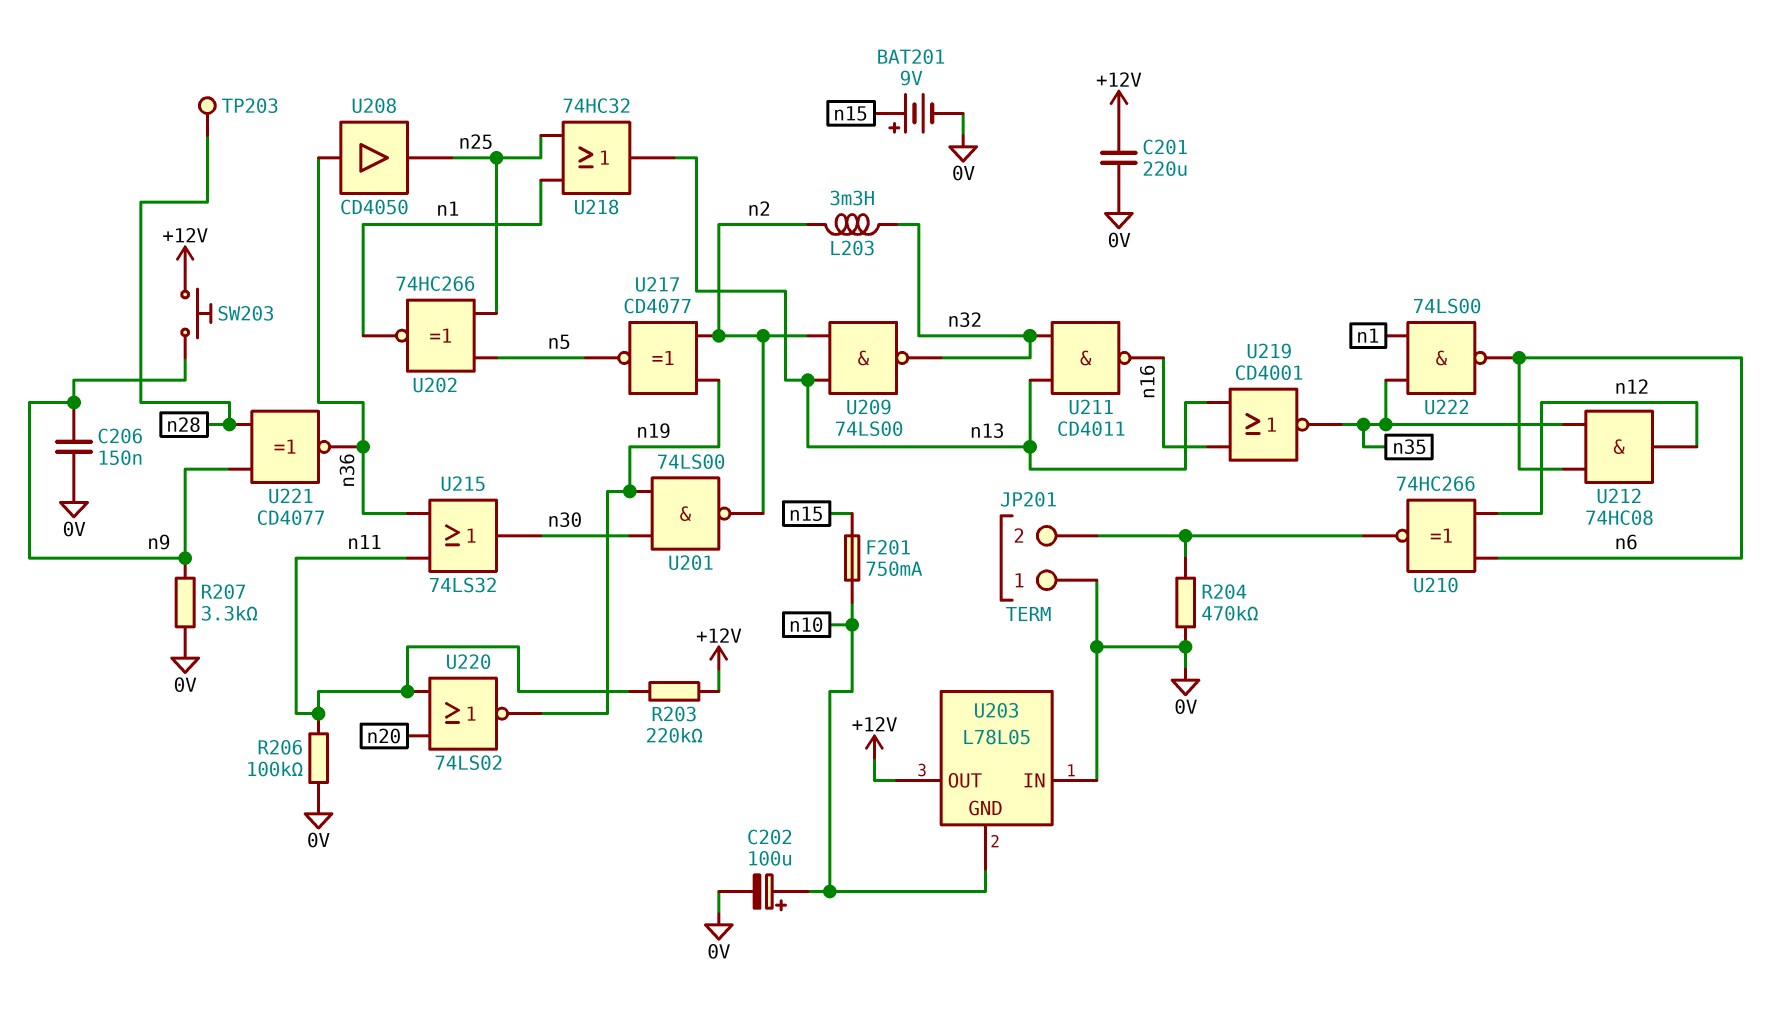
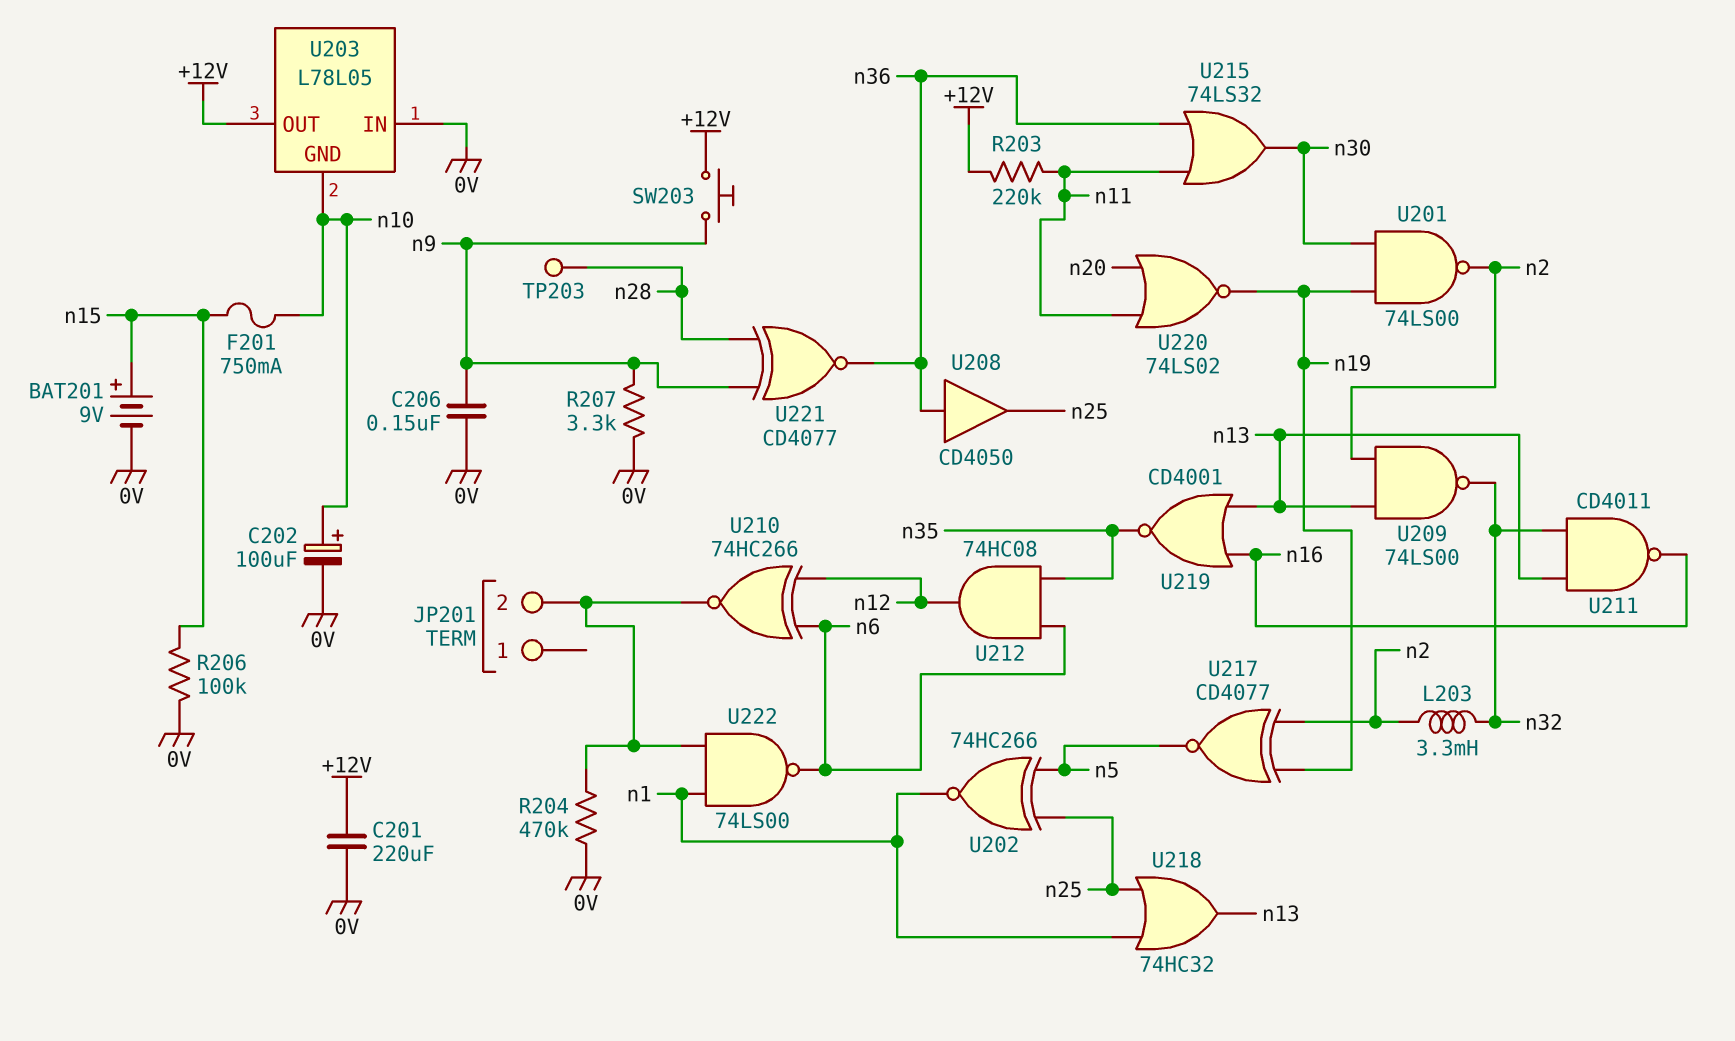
JP201 pin 1: 0V -> none
R206: 100k (0V, n11) -> 100k (0V, n15)
U222: NAND 74LS00 (in n1, in n35, out n6) -> NAND 74LS00 (in JP201/2, in n1, out n6)

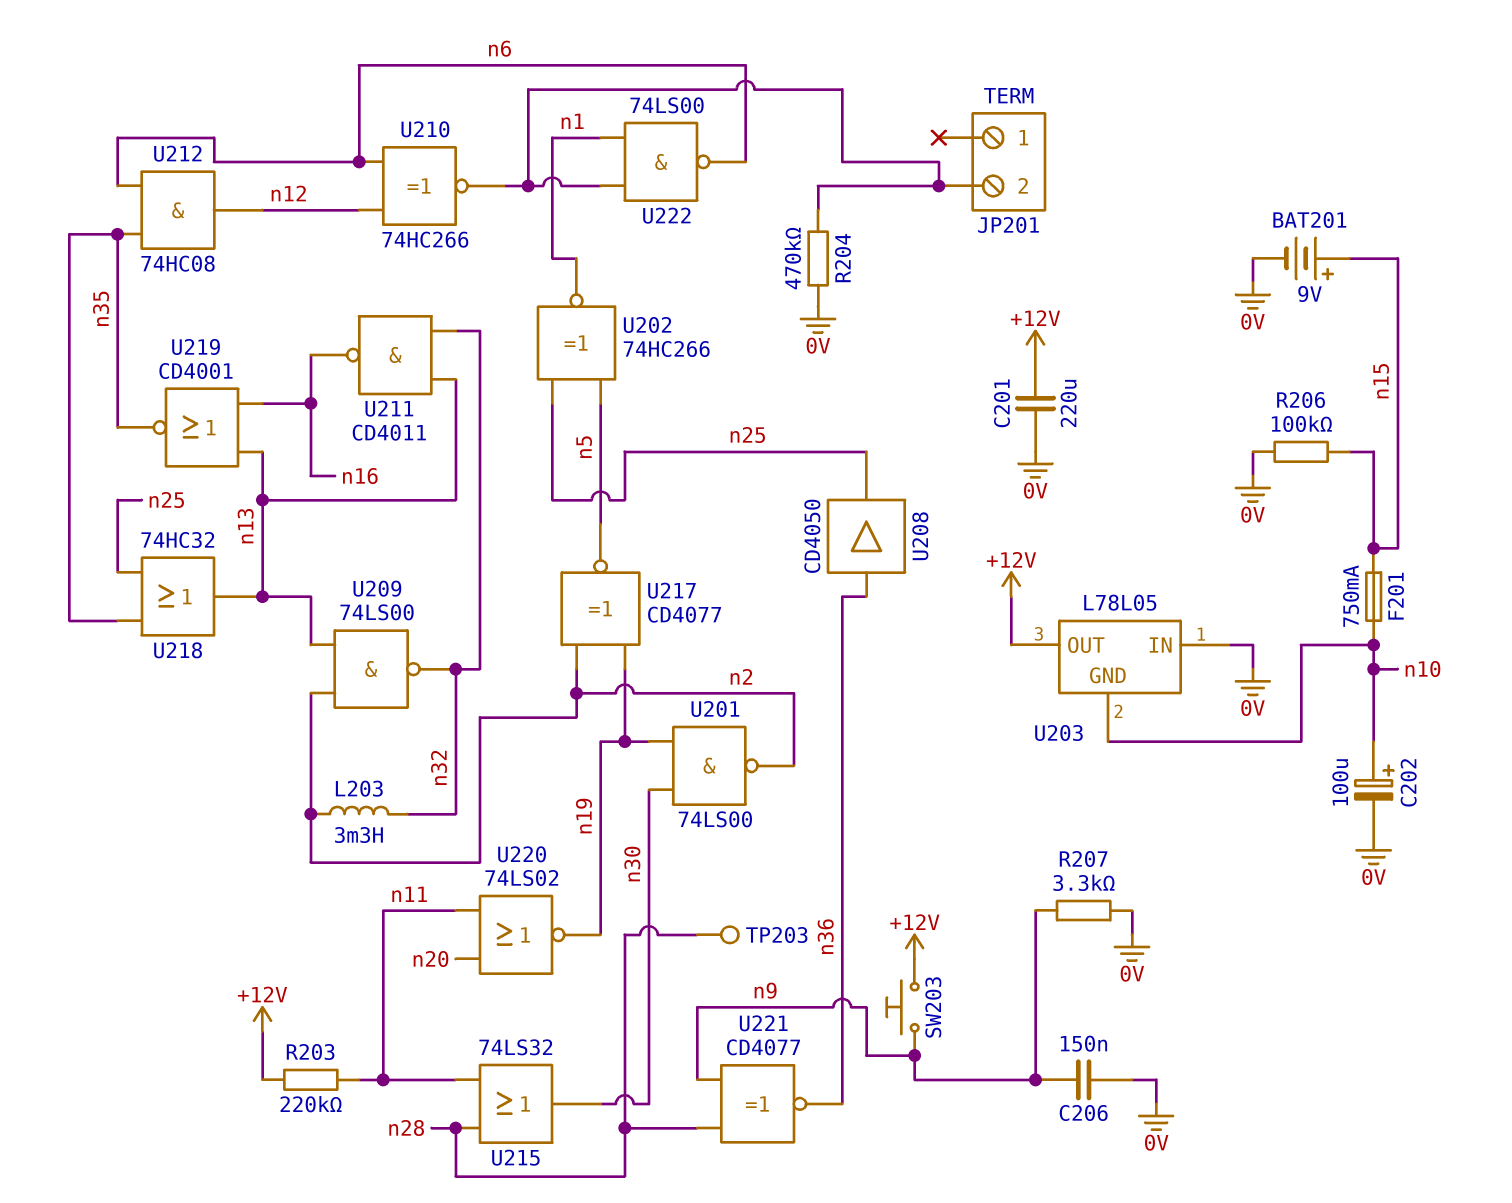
U215: OR 74LS32 (in n11, in n36, out n30) -> OR 74LS32 (in n11, in n28, out n30)
U218: OR 74HC32 (in n1, in n25, out n13) -> OR 74HC32 (in n25, in n35, out n13)

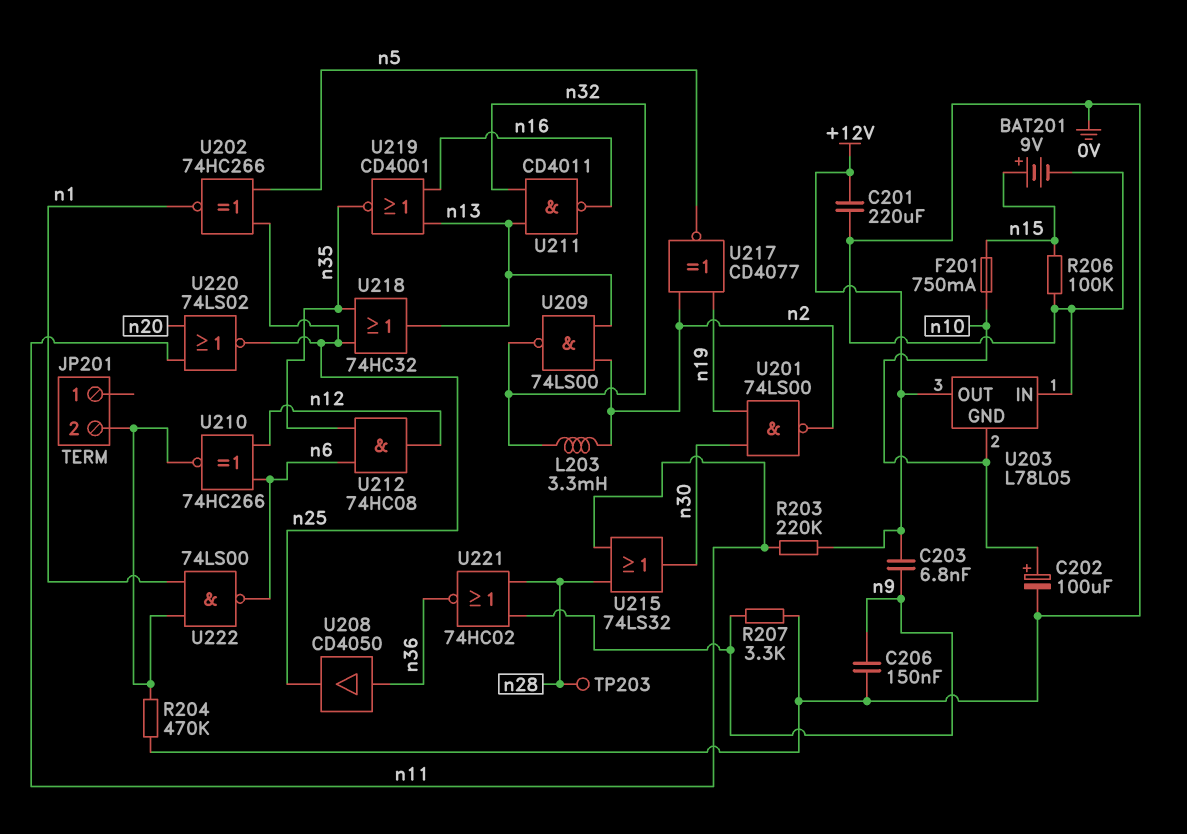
C203: none -> 6.8nF (+12V, n9)
SW203: button (+12V, n9) -> none
U220: NOR 74LS02 (in n11, in n20, out n19) -> NOR 74LS02 (in n11, in n20, out n25)
U221: XNOR CD4077 (in n9, in n28, out n36) -> NOR 74HC02 (in n9, in n28, out n36)

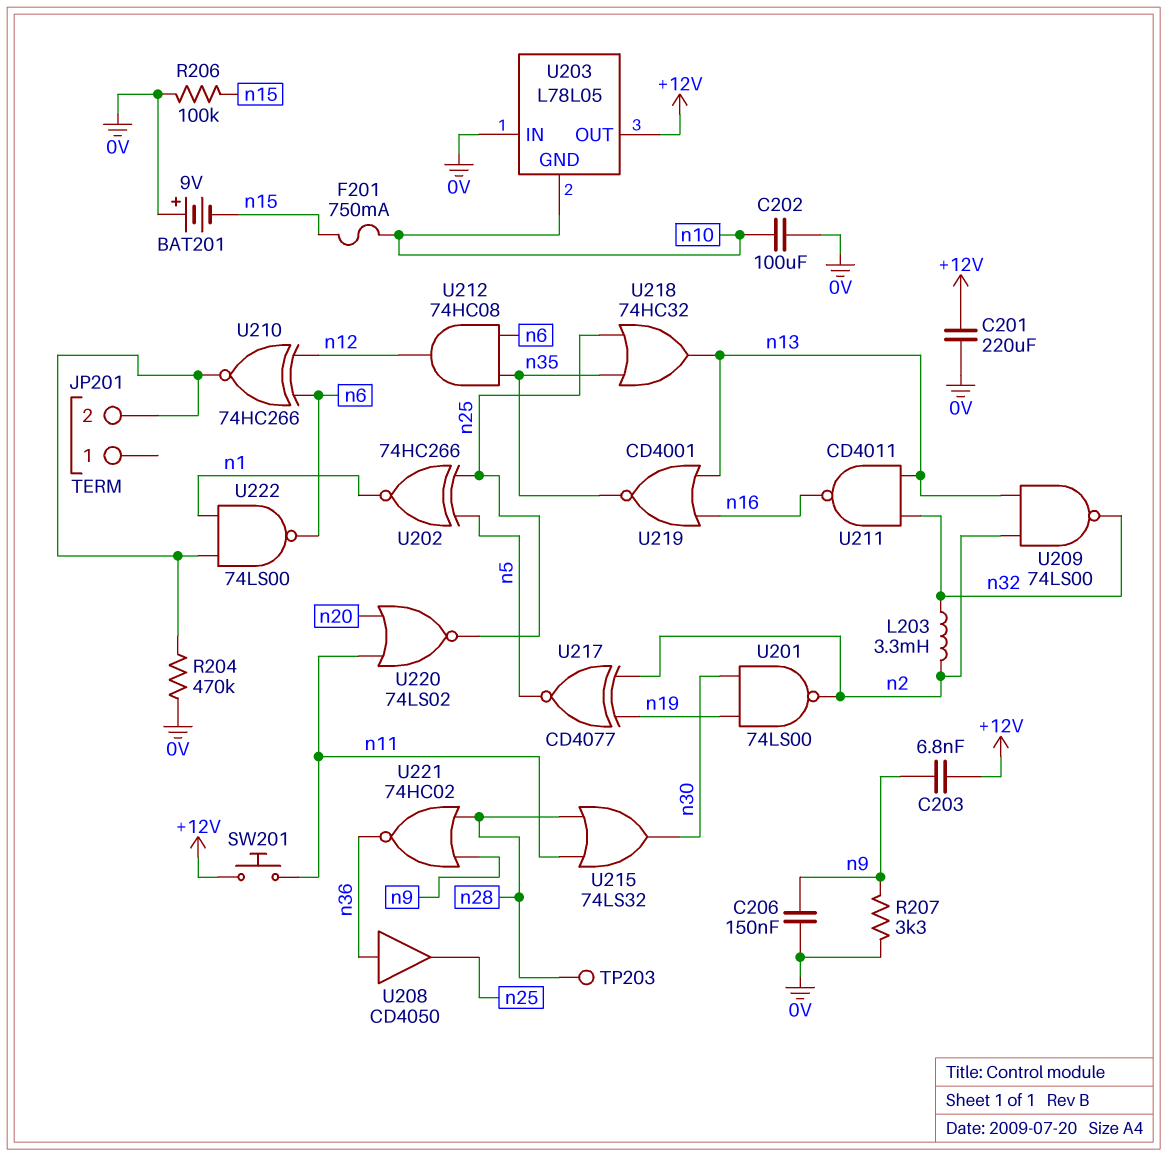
BAT201: 9V (plus n15, minus 0V) -> 9V (plus 0V, minus n15)
C202: 100uF (plus n10, minus 0V) -> 100uF (0V, n10)
R203: 220k (+12V, n11) -> none
SW201: none -> button (+12V, n11)

